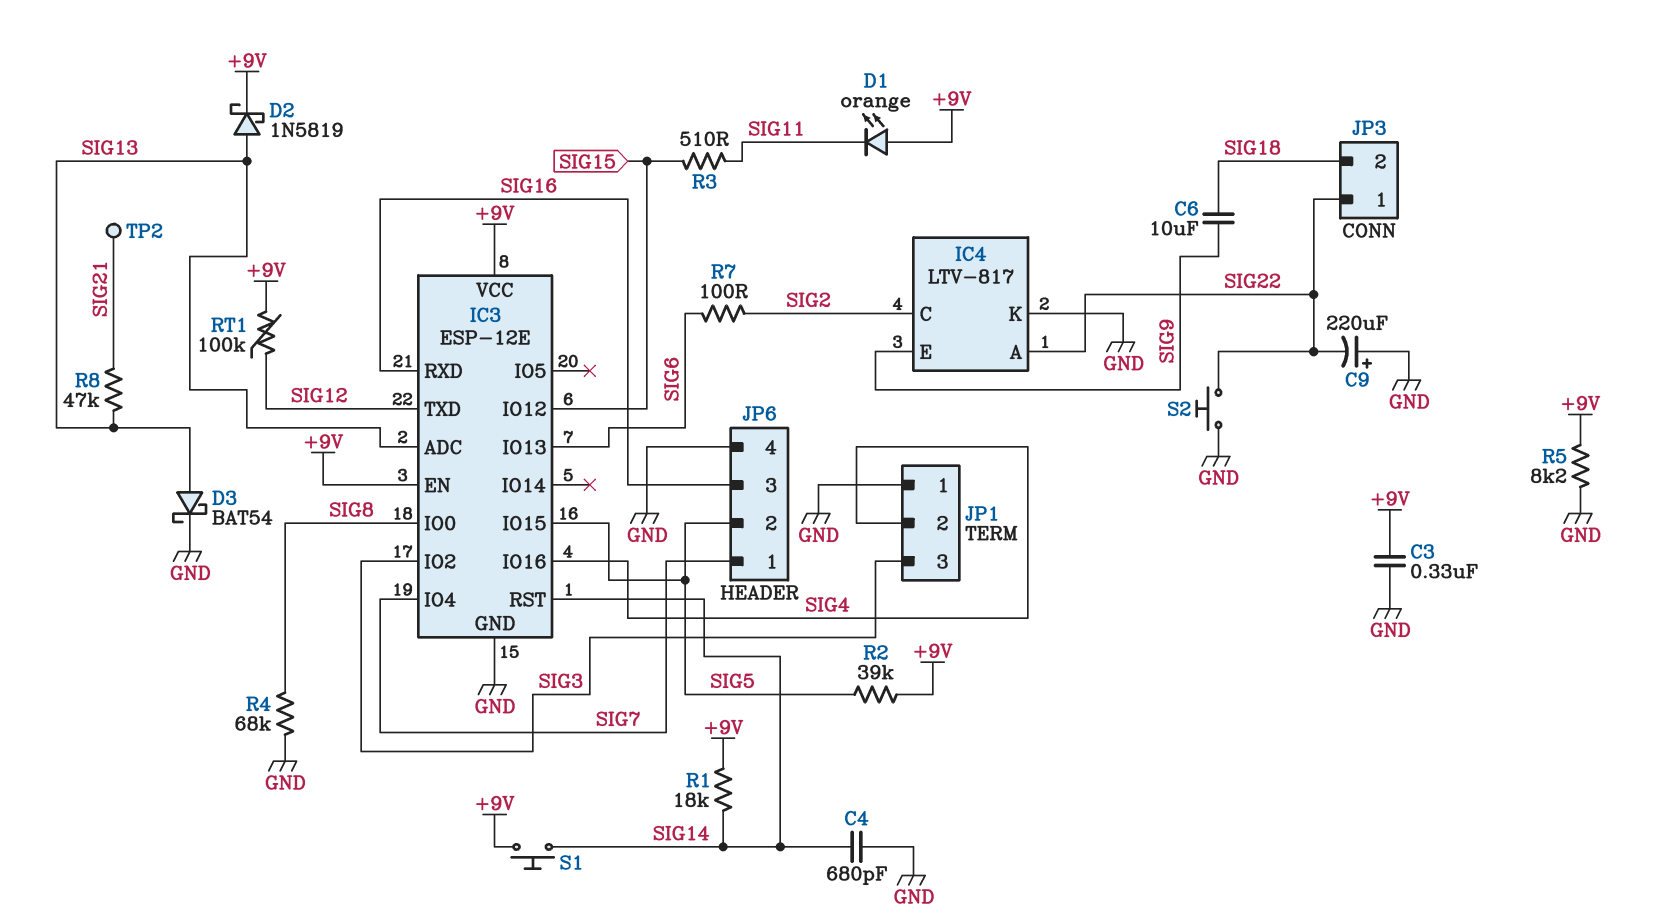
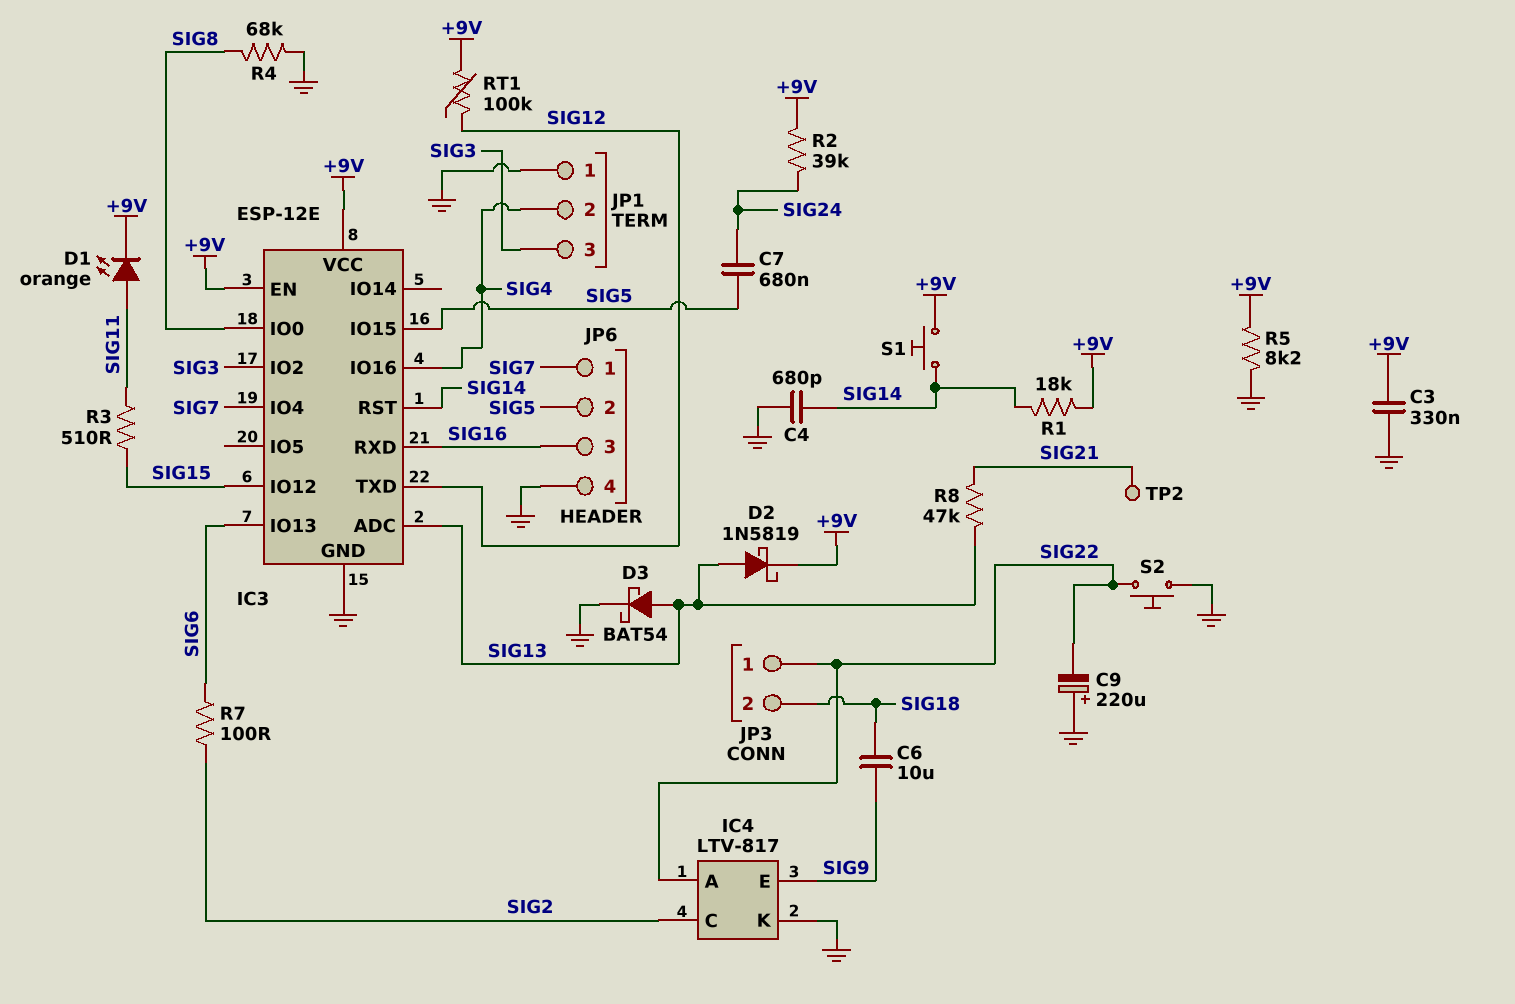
C7: none -> 680nF (SIG5, SIG24)
D1: LED orange (A +9V, K SIG11) -> LED orange (A SIG11, K +9V)
R2: 39k (+9V, SIG5) -> 39k (+9V, SIG24)

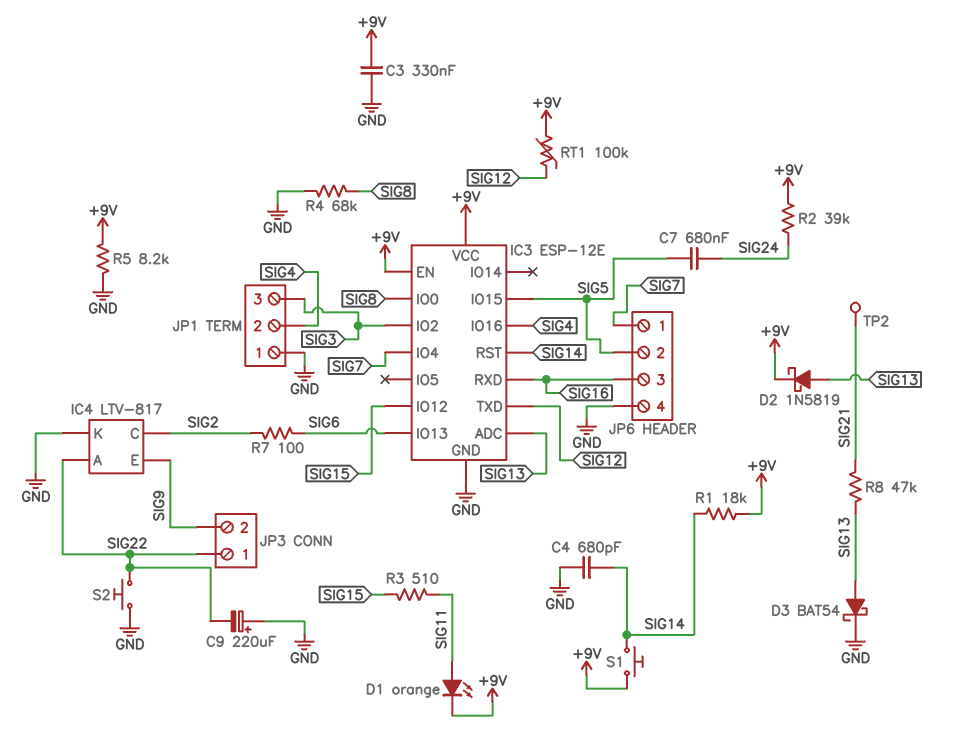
C6: 10uF (SIG9, SIG18) -> none
JP3 pin 2: SIG18 -> SIG9

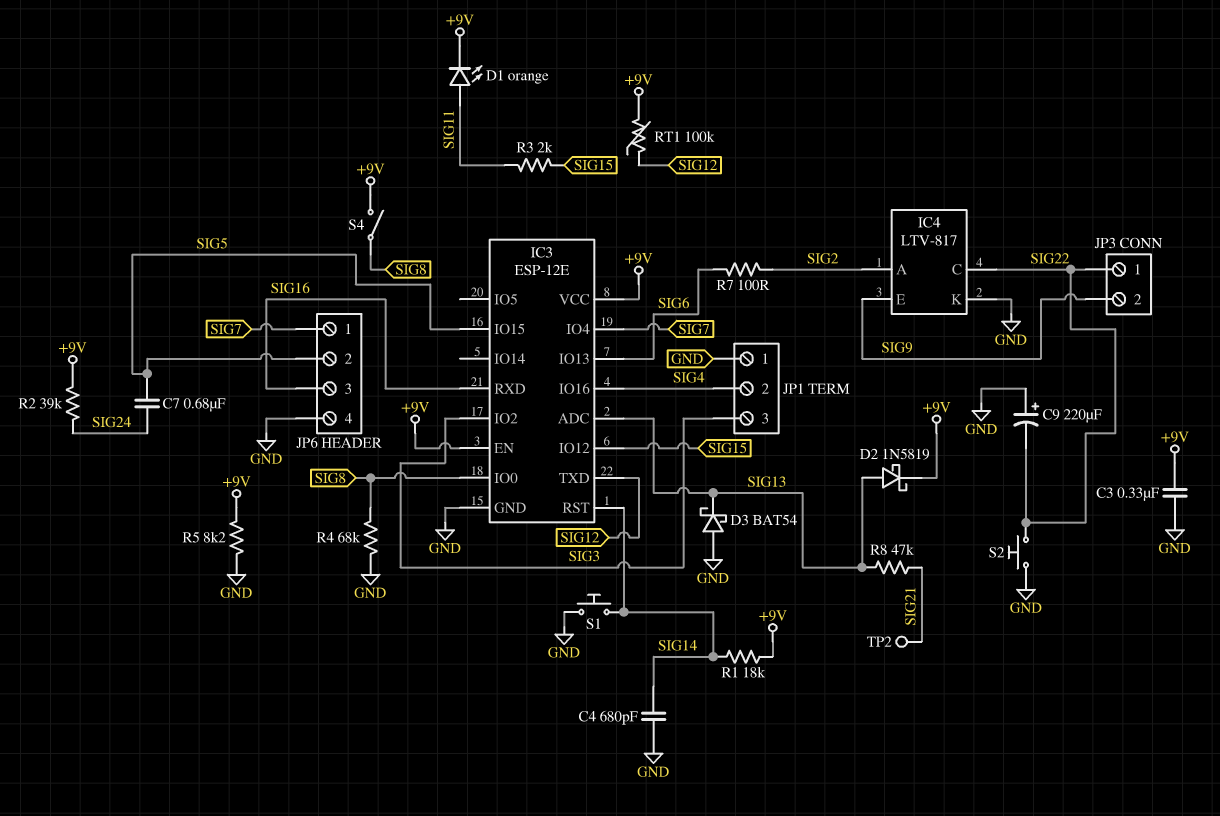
D3: schottky BAT54 (A SIG13, K GND) -> schottky BAT54 (A GND, K SIG13)
IC4 pin A: SIG22 -> SIG2
IC4 pin C: SIG2 -> SIG22
R3: 510 (SIG11, SIG15) -> 2k (SIG11, SIG15)
S1: button (+9V, SIG14) -> button (GND, SIG14)
S4: none -> switch (+9V, SIG8)

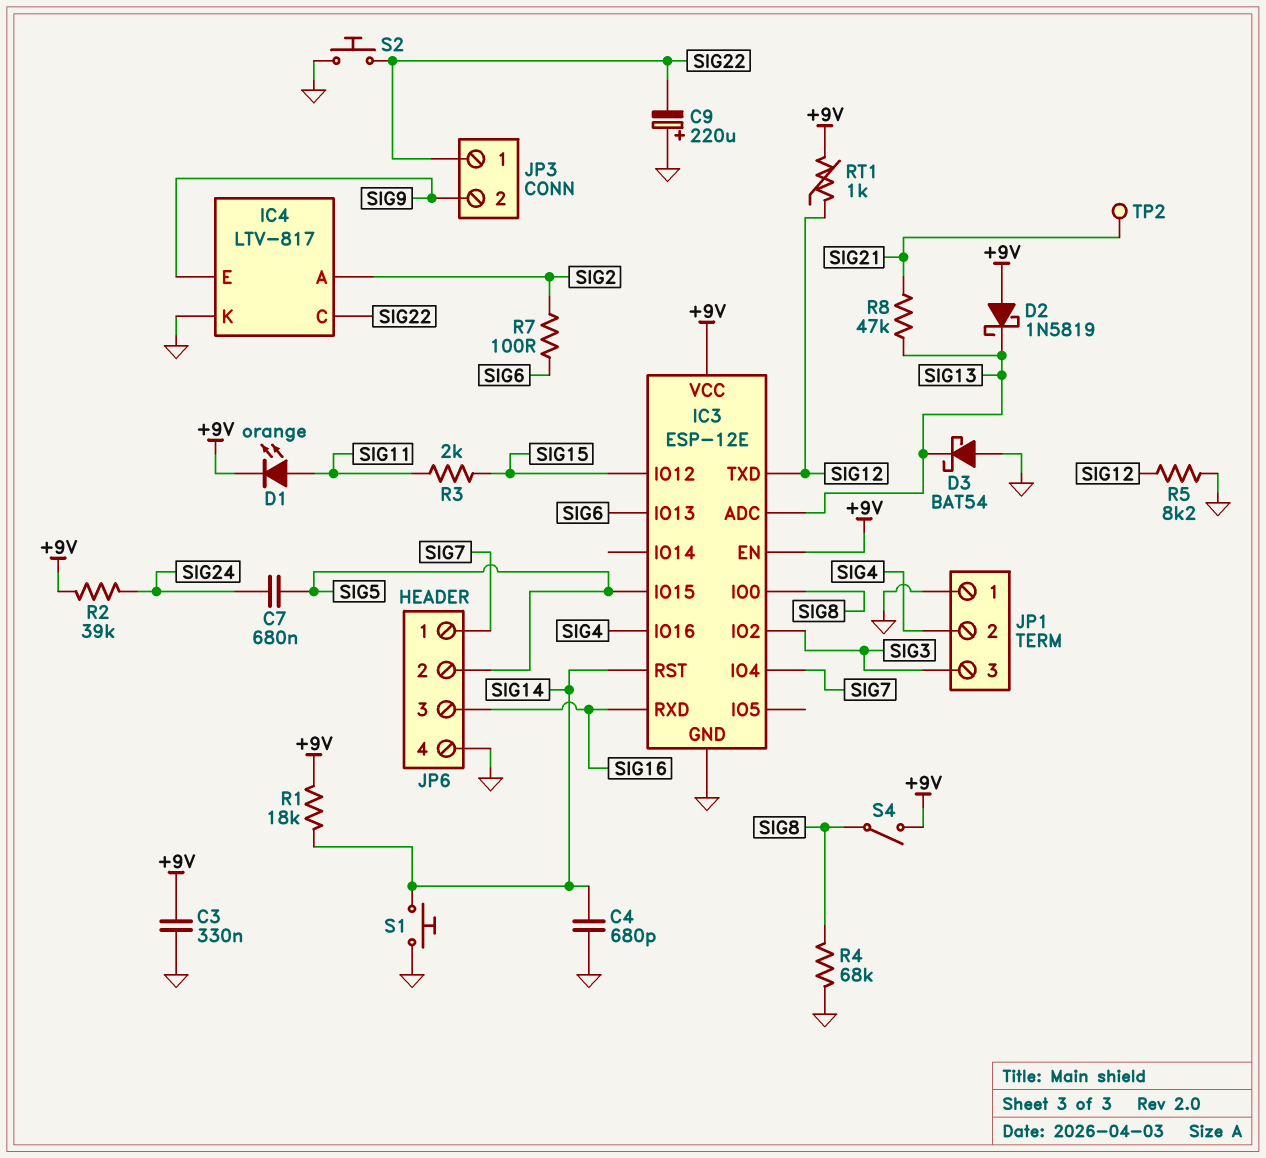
D2: schottky 1N5819 (A SIG13, K +9V) -> schottky 1N5819 (A +9V, K SIG13)
R5: 8.2k (+9V, GND) -> 8.2k (GND, SIG12)
RT1: 100k (+9V, SIG12) -> 1k (+9V, SIG12)

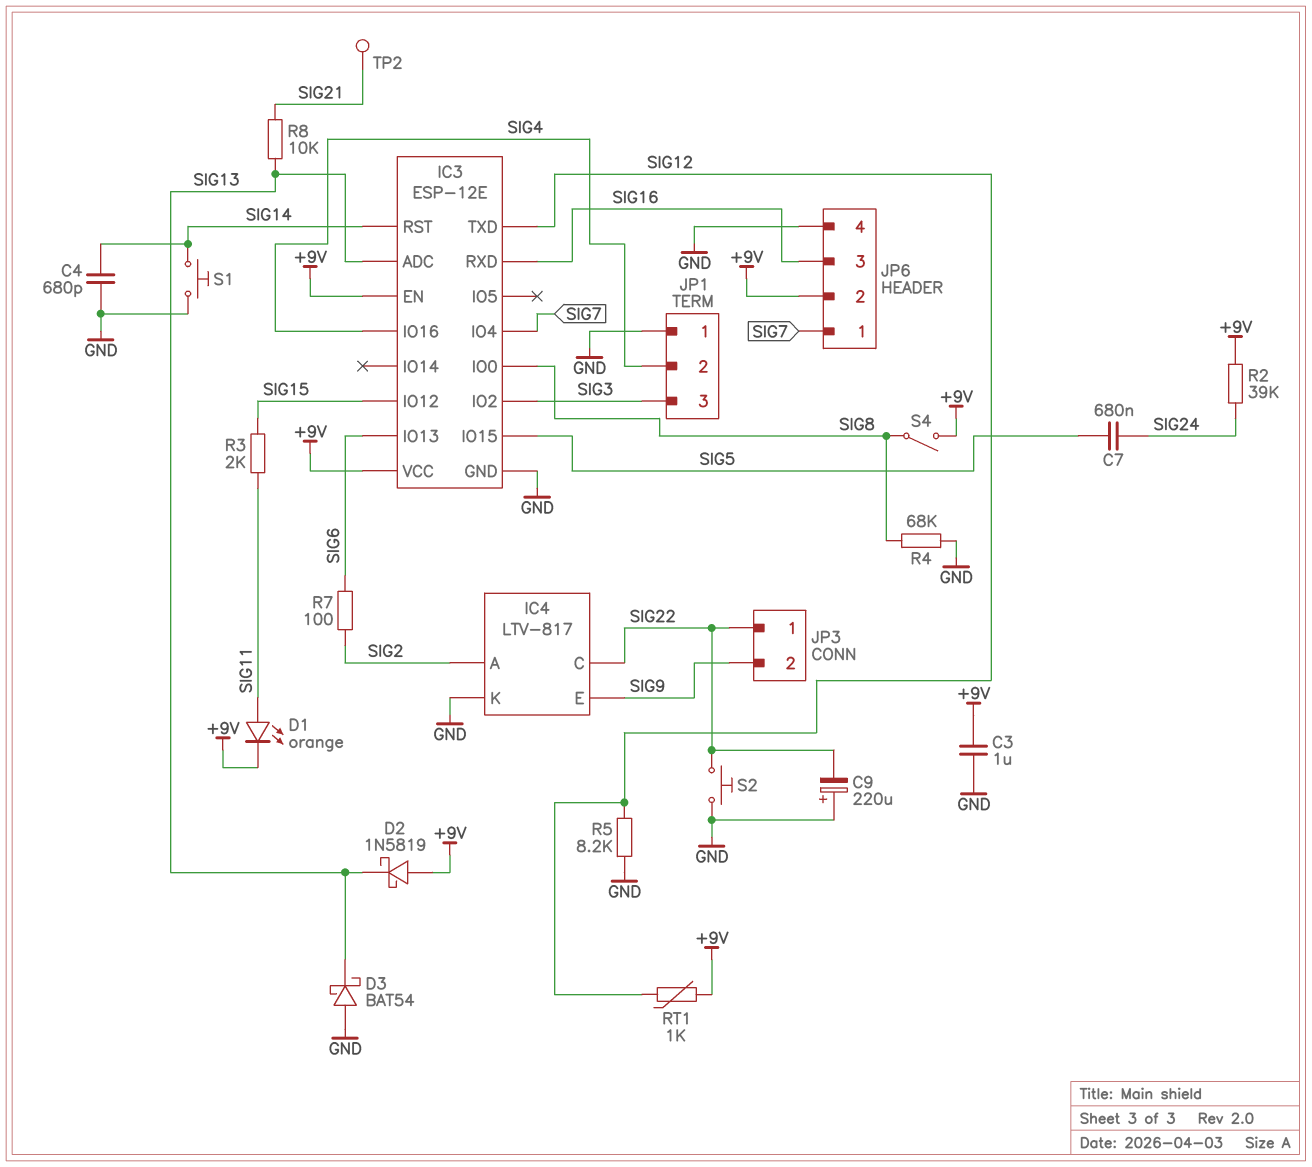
C3: 330nF (+9V, GND) -> 1uF (+9V, GND)
JP6 pin 2: SIG5 -> +9V
R1: 18k (+9V, SIG14) -> none
R8: 47k (SIG13, SIG21) -> 10k (SIG13, SIG21)

